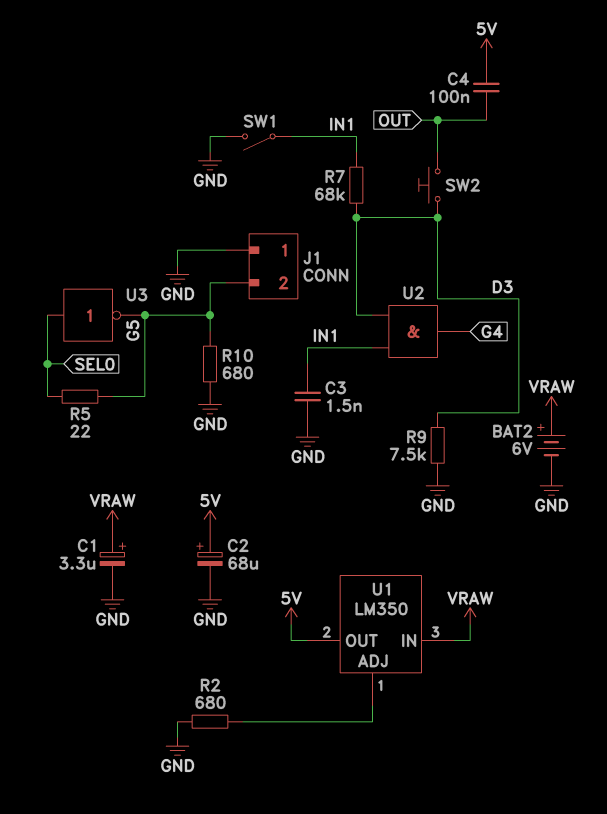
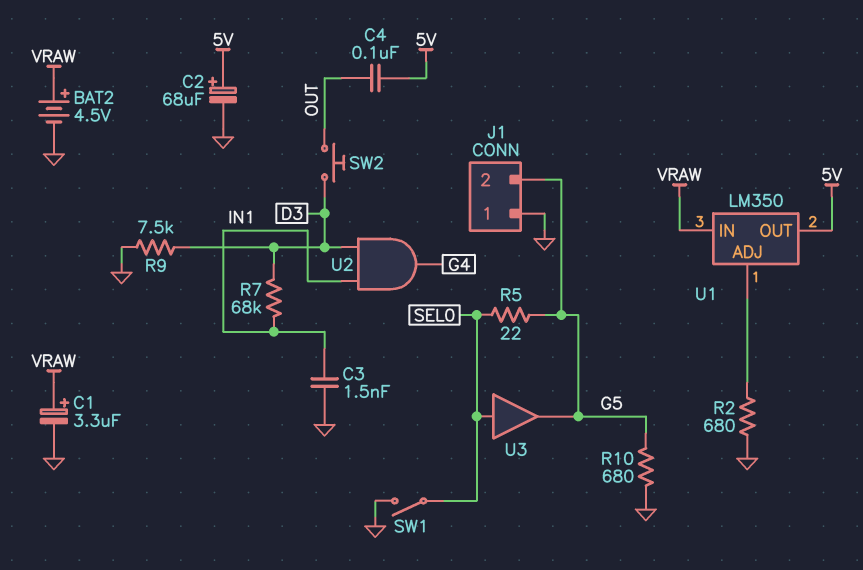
BAT2: 6V (plus VRAW, minus GND) -> 4.5V (plus VRAW, minus GND)
SW1: switch (GND, IN1) -> switch (GND, SEL0)
U3: NOT (in SEL0, out G5) -> buffer (in SEL0, out G5)

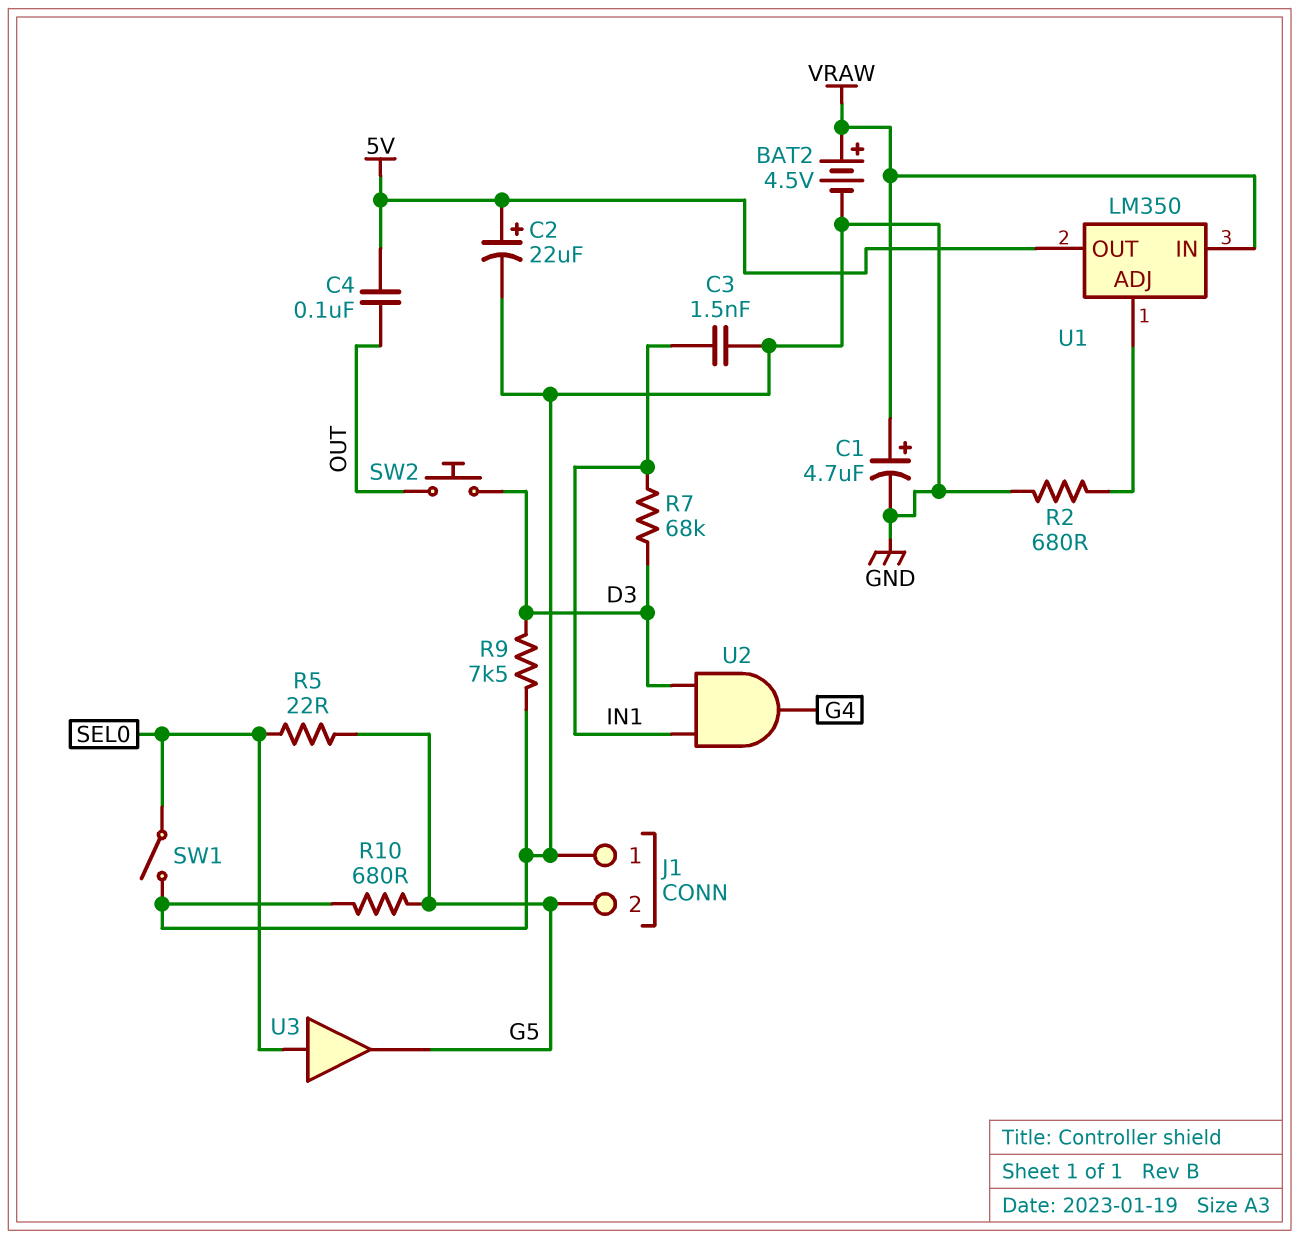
C1: 3.3uF (plus VRAW, minus GND) -> 4.7uF (plus VRAW, minus GND)
C2: 68uF (plus 5V, minus GND) -> 22uF (plus 5V, minus GND)

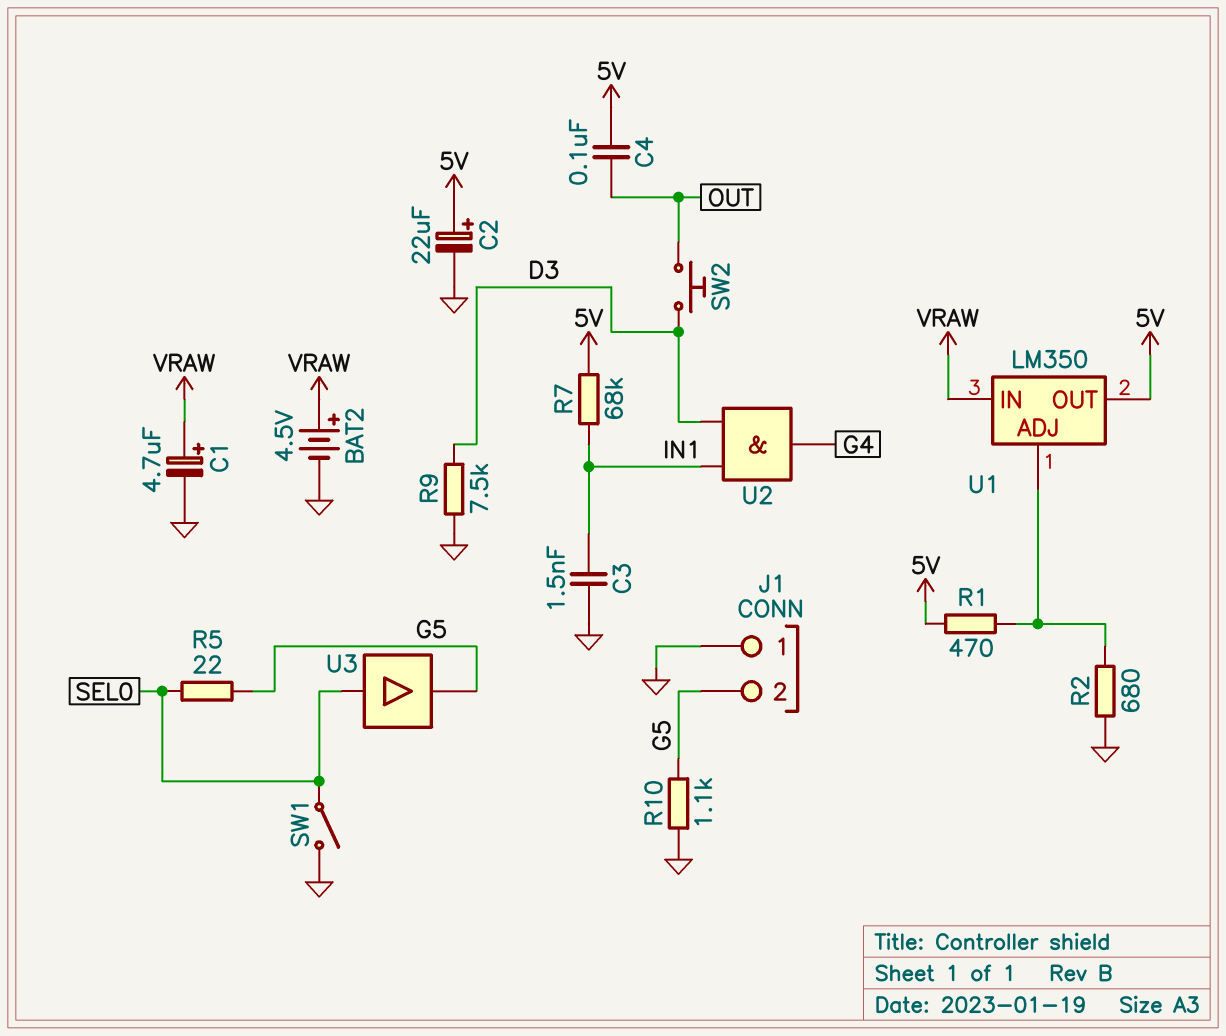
R1: none -> 470 (5V, U1/ADJ)
R7: 68k (D3, IN1) -> 68k (5V, IN1)
R10: 680 (G5, GND) -> 1.1k (G5, GND)

